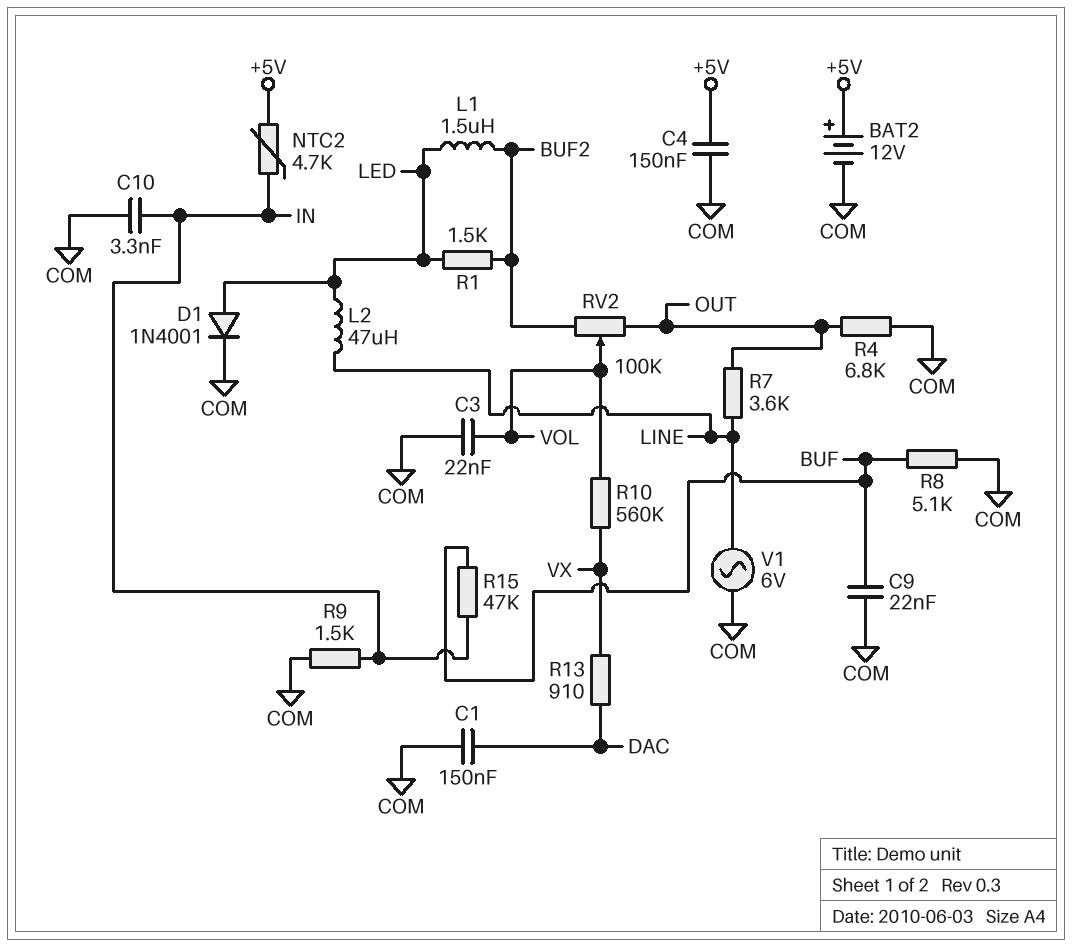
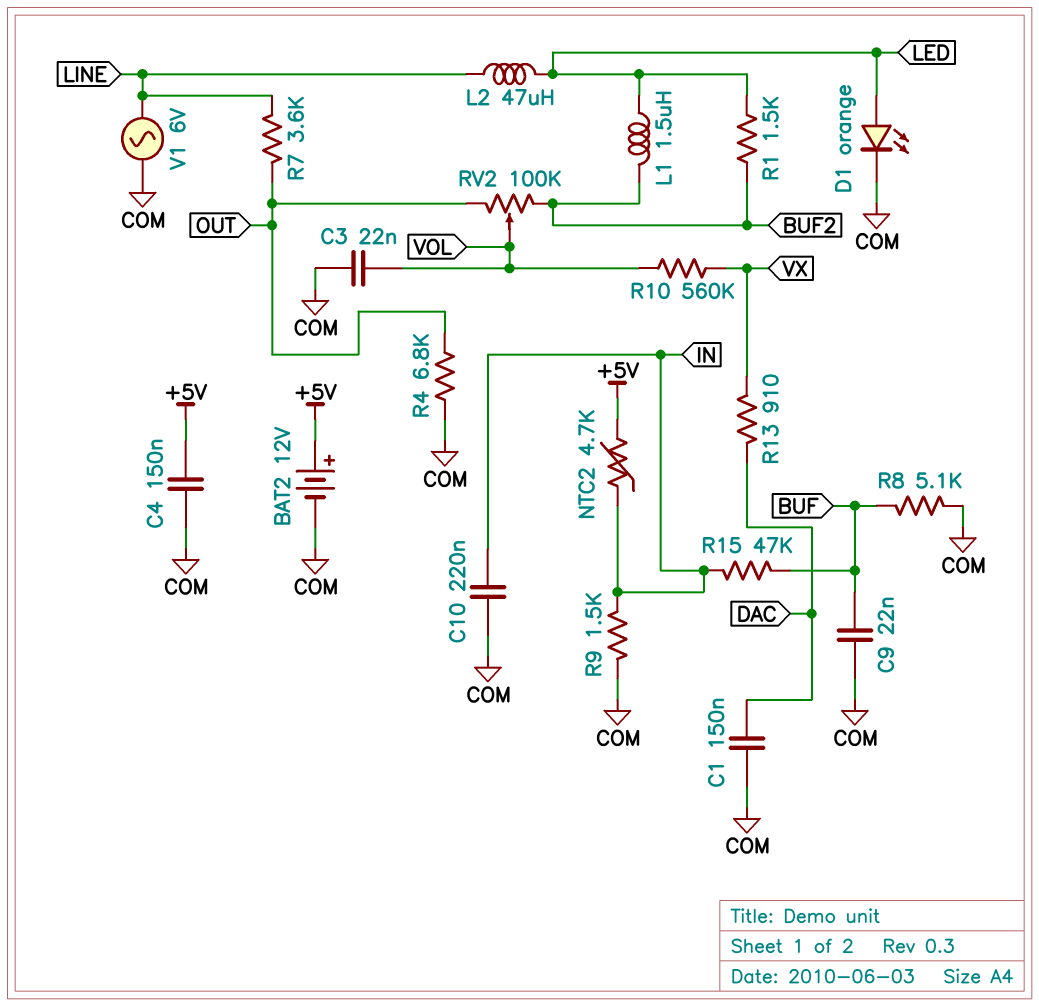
C10: 3.3nF (COM, IN) -> 220nF (COM, IN)
D1: diode 1N4001 (A LED, K COM) -> LED orange (A LED, K COM)

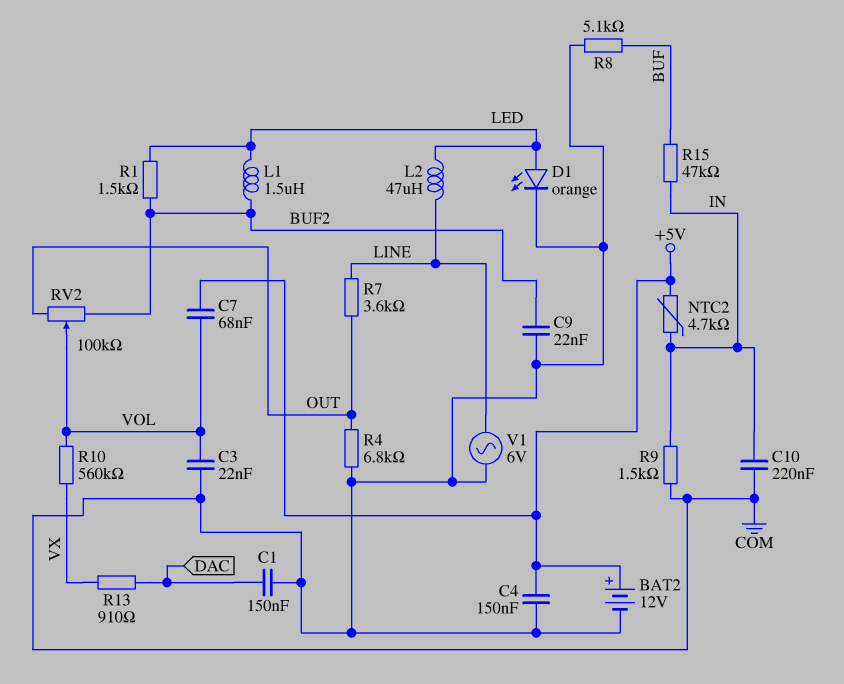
C7: none -> 68nF (+5V, VOL)
C9: 22nF (BUF, COM) -> 22nF (BUF2, COM)

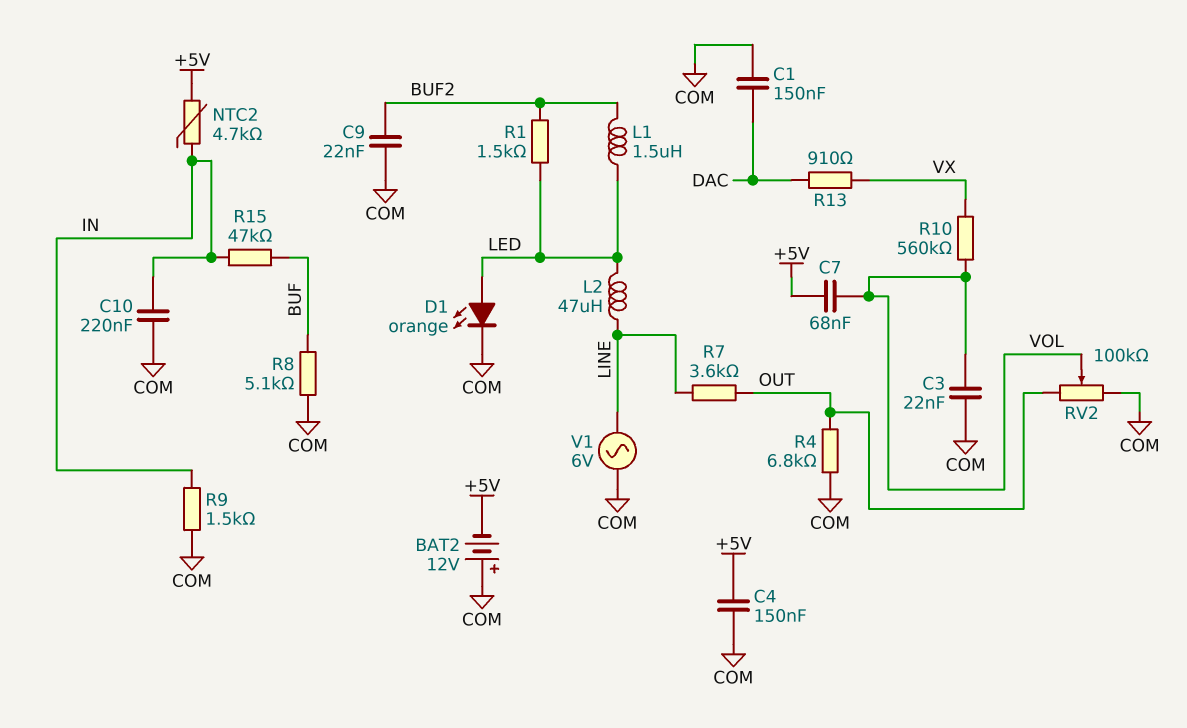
BAT2: 12V (plus +5V, minus COM) -> 12V (plus COM, minus +5V)
RV2: 100k (BUF2, OUT, wiper VOL) -> 100k (COM, OUT, wiper VOL)

